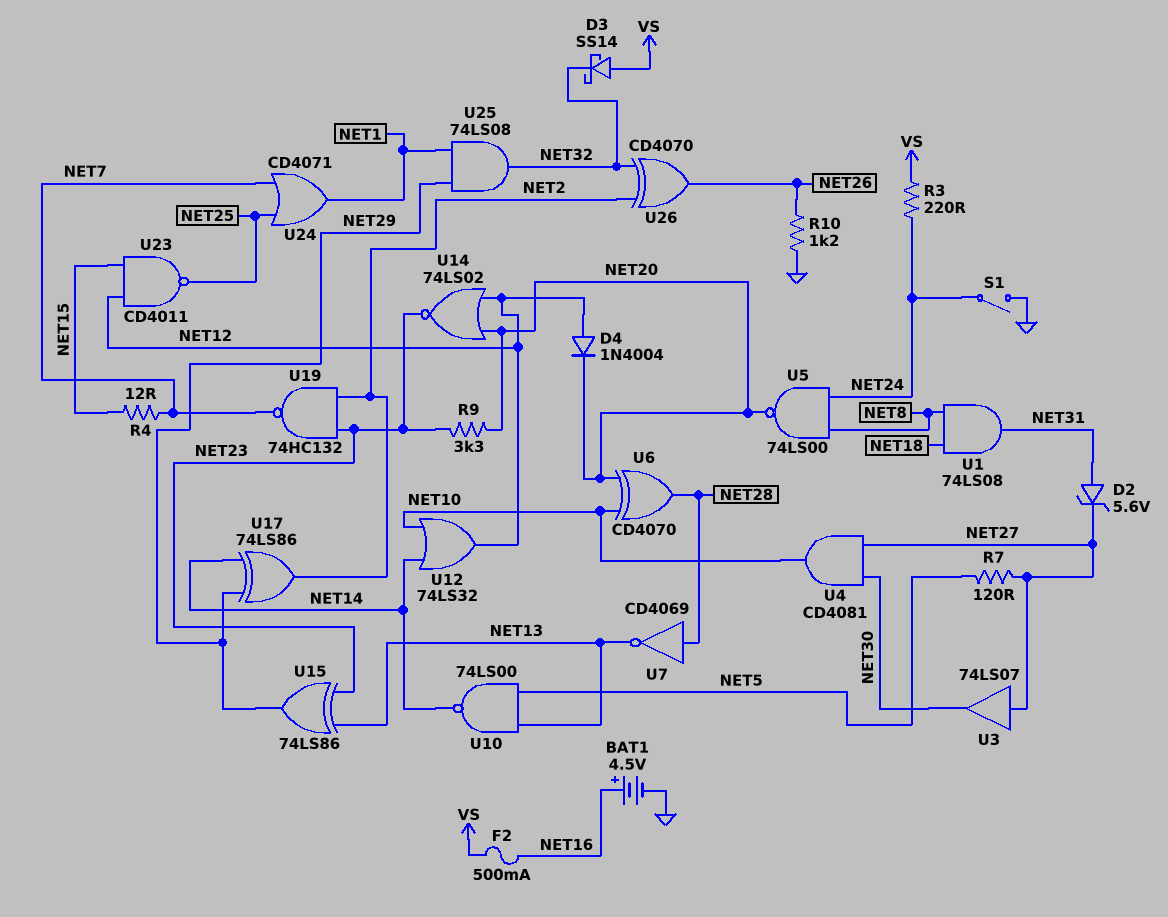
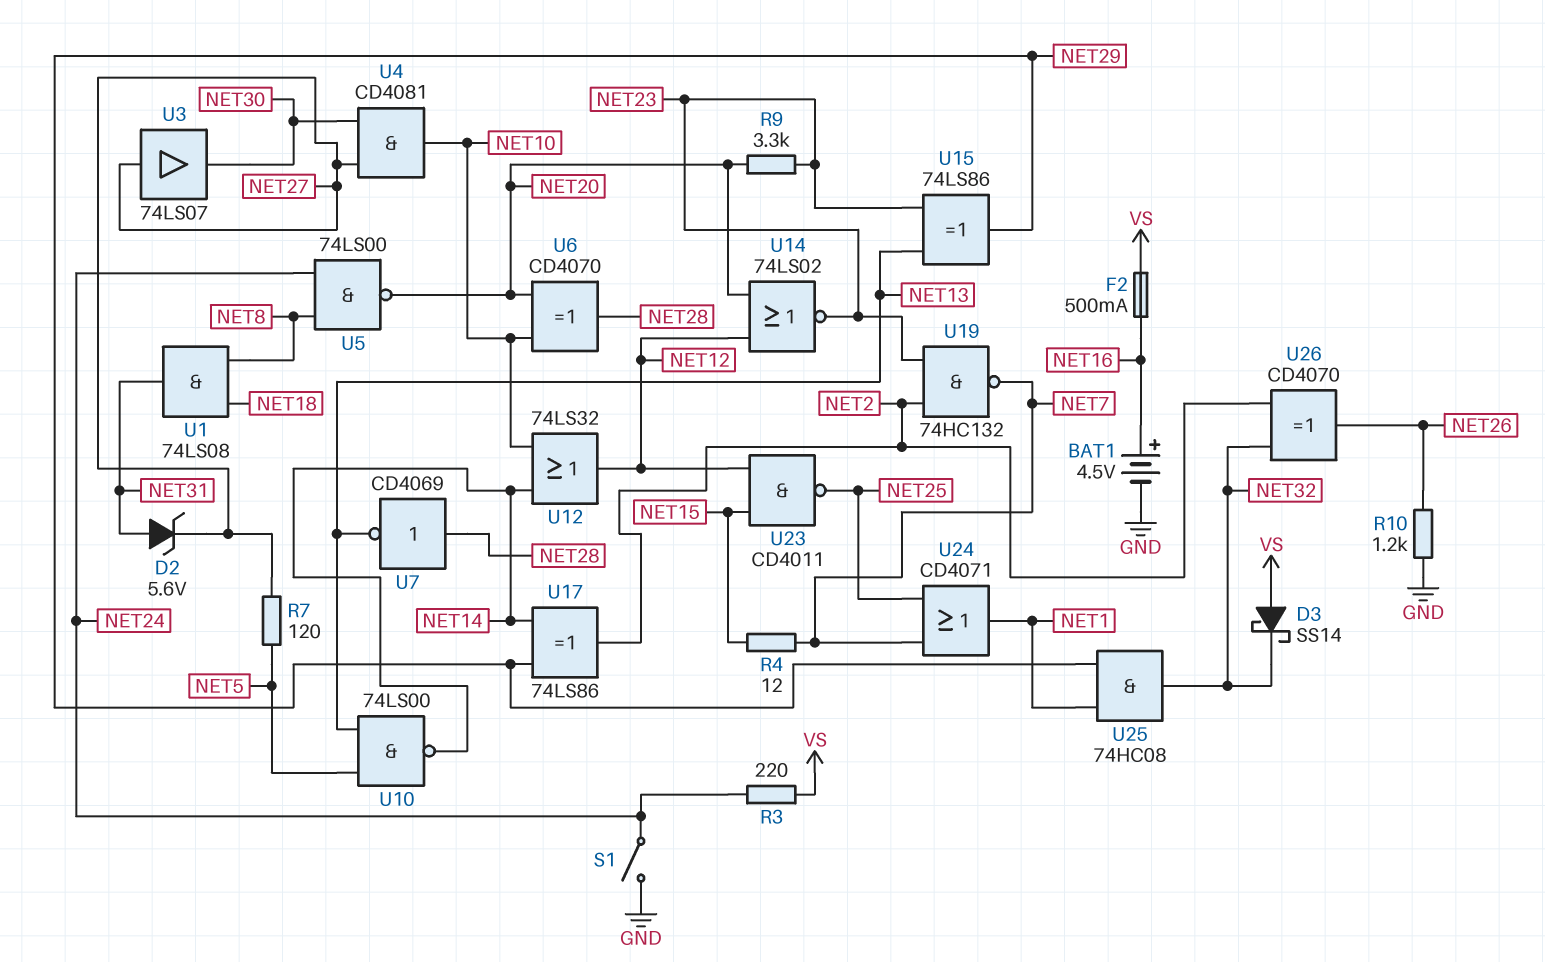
D4: diode 1N4004 (A NET12, K NET20) -> none
U25: AND 74LS08 (in NET1, in NET29, out NET32) -> AND 74HC08 (in NET1, in NET29, out NET32)

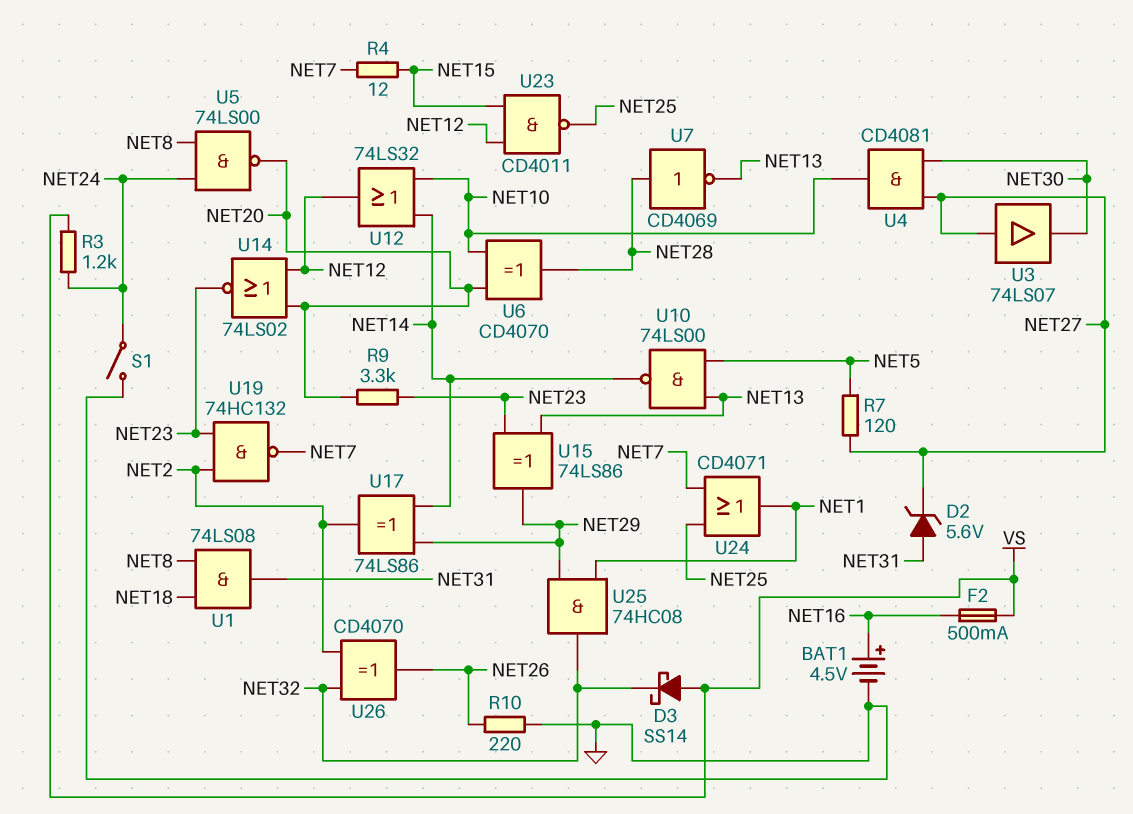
R3: 220 (NET24, VS) -> 1.2k (NET24, VS)
R10: 1.2k (GND, NET26) -> 220 (GND, NET26)

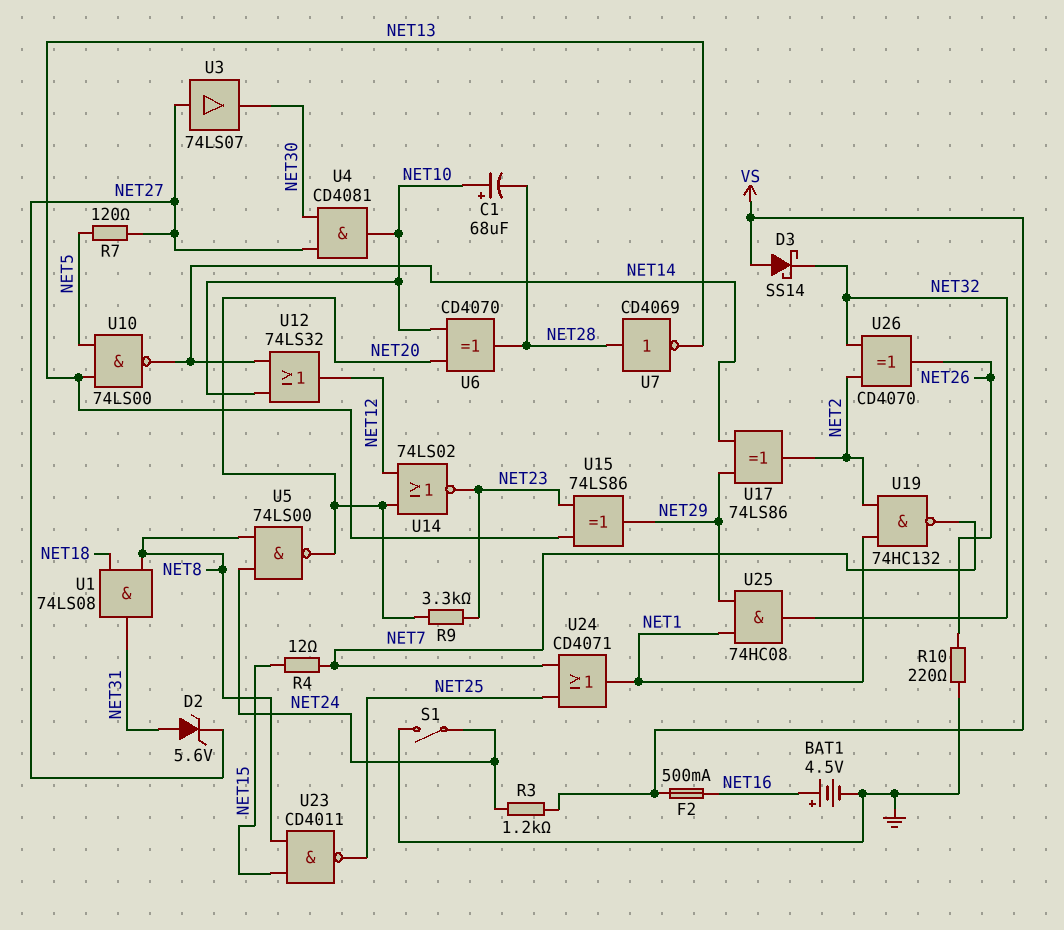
C1: none -> 68uF (plus NET10, minus NET28)
U19: NAND 74HC132 (in NET2, in NET23, out NET7) -> NAND 74HC132 (in NET1, in NET2, out NET7)
U23: NAND CD4011 (in NET12, in NET15, out NET25) -> NAND CD4011 (in NET8, in NET15, out NET25)

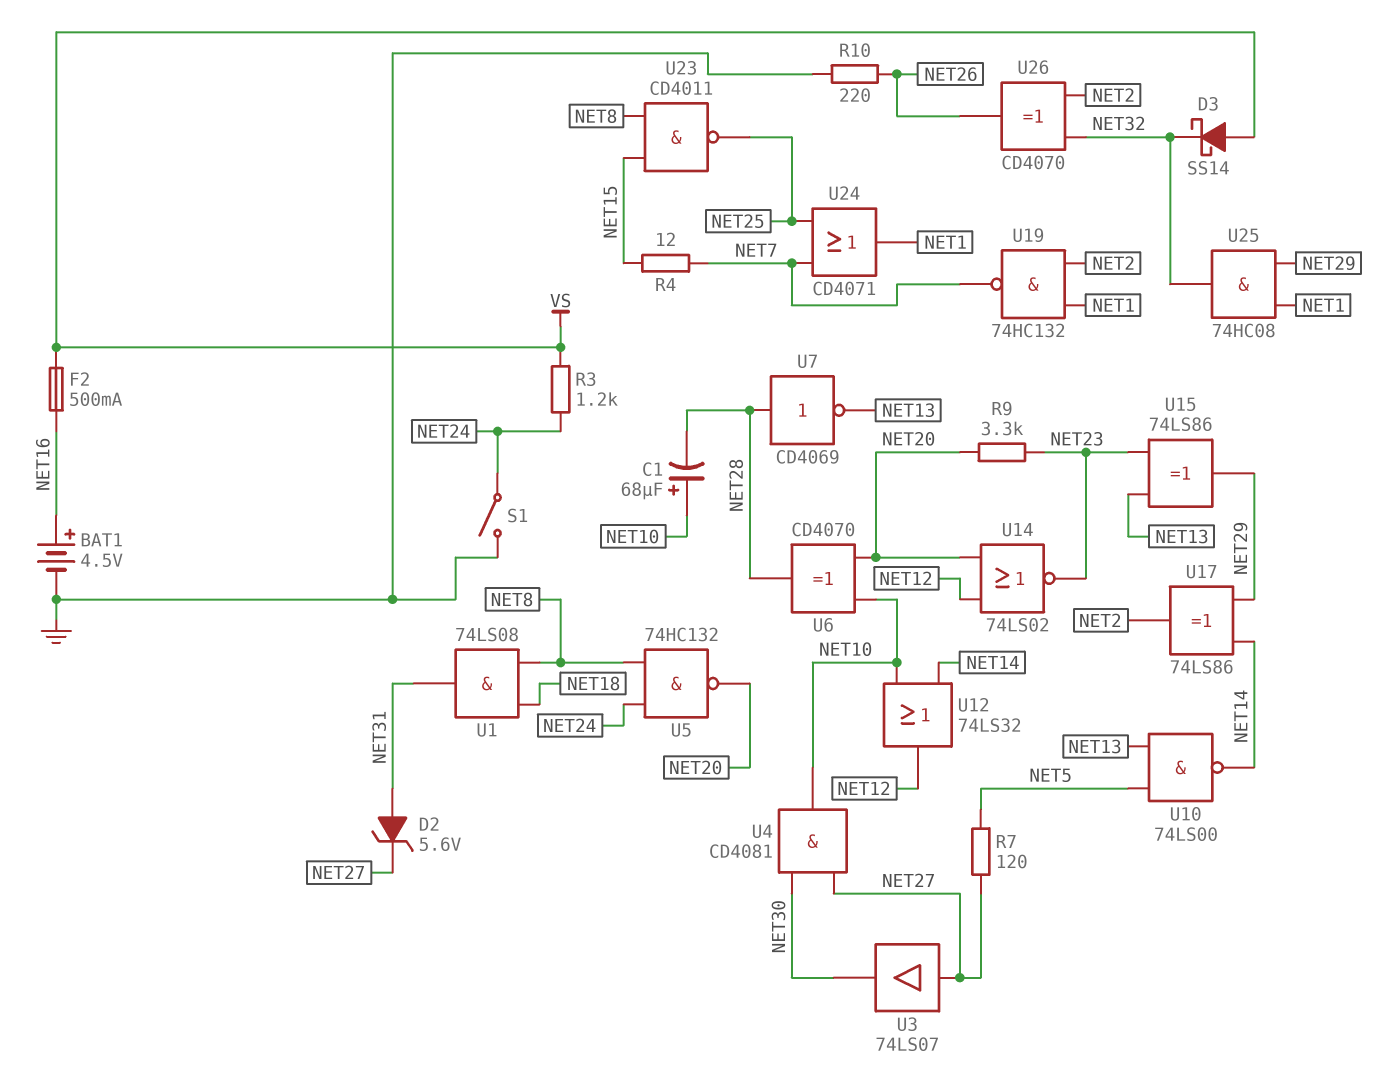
U5: NAND 74LS00 (in NET8, in NET24, out NET20) -> NAND 74HC132 (in NET8, in NET24, out NET20)

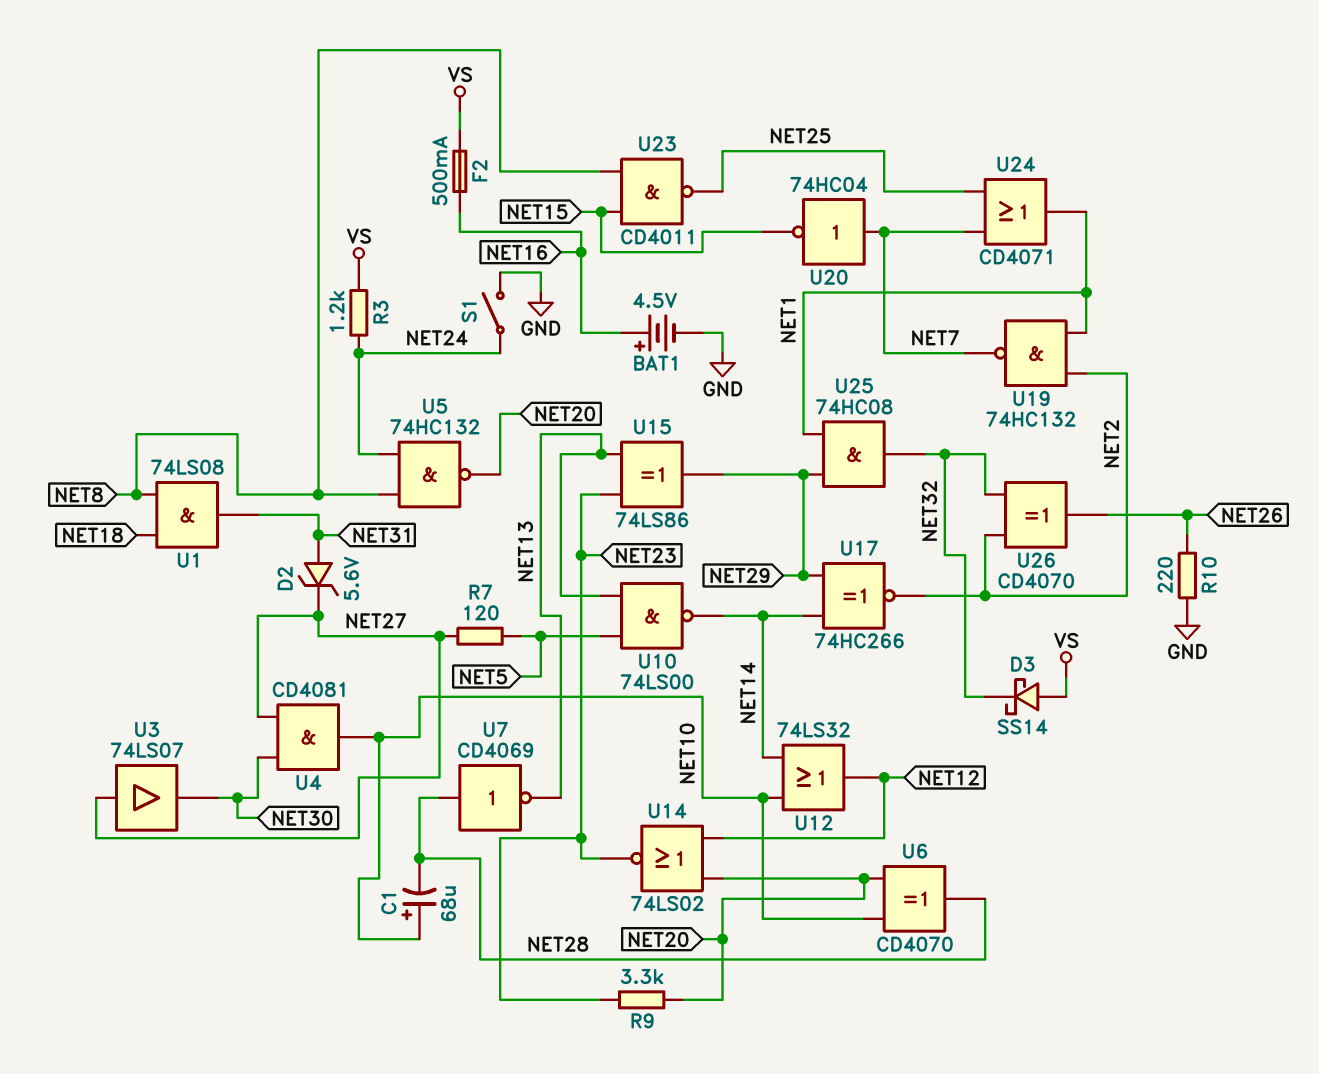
R4: 12 (NET7, NET15) -> none
U17: XOR 74LS86 (in NET14, in NET29, out NET2) -> XNOR 74HC266 (in NET14, in NET29, out NET2)
U20: none -> NOT 74HC04 (in NET7, out NET15)

